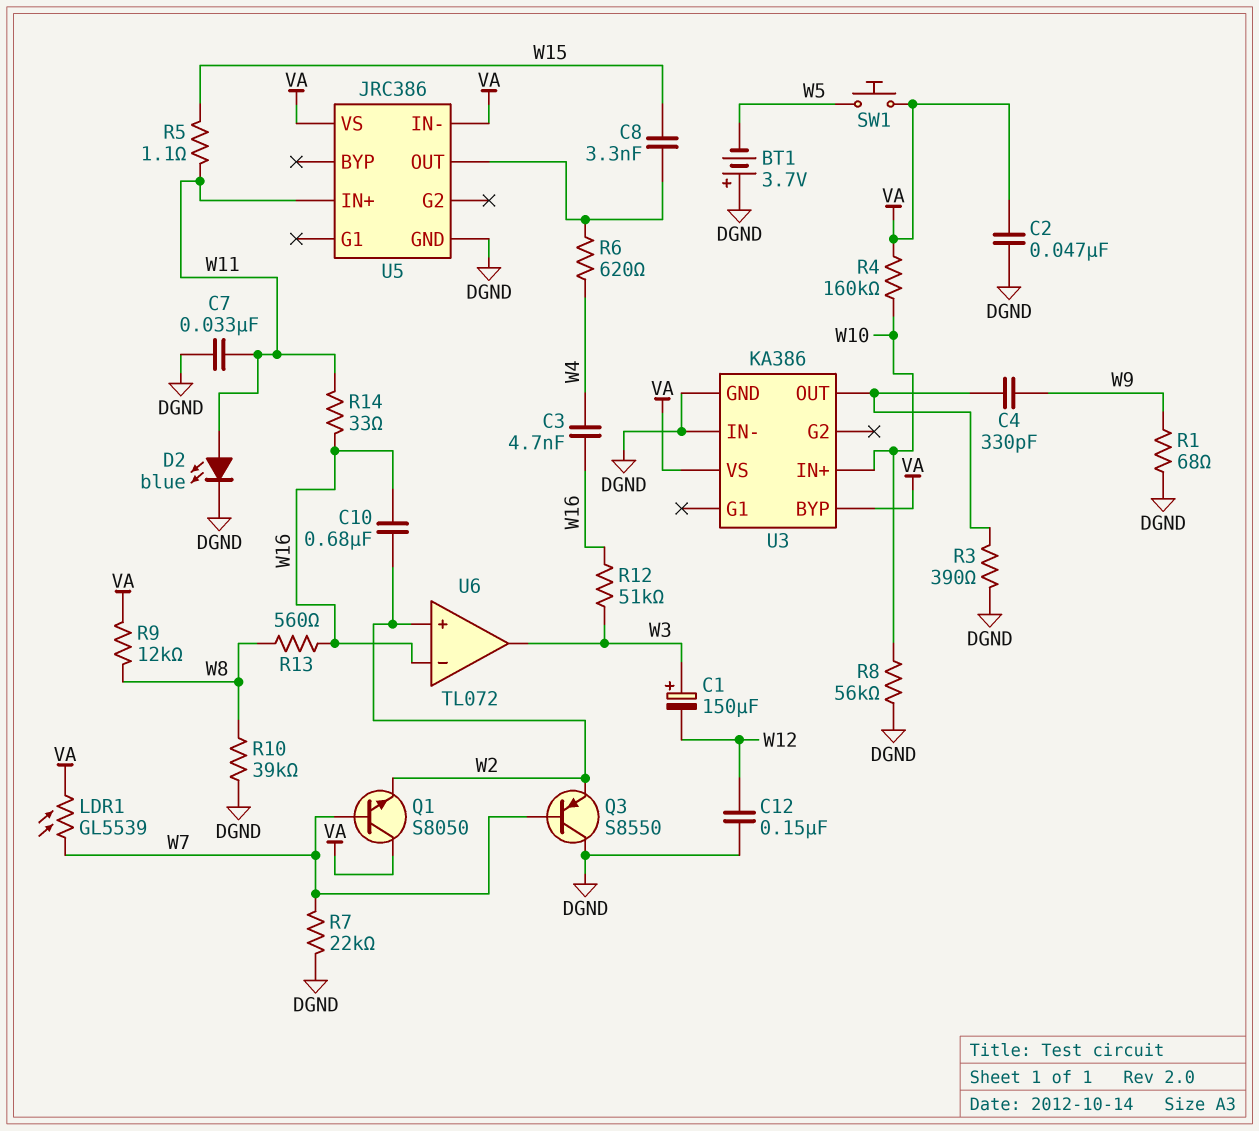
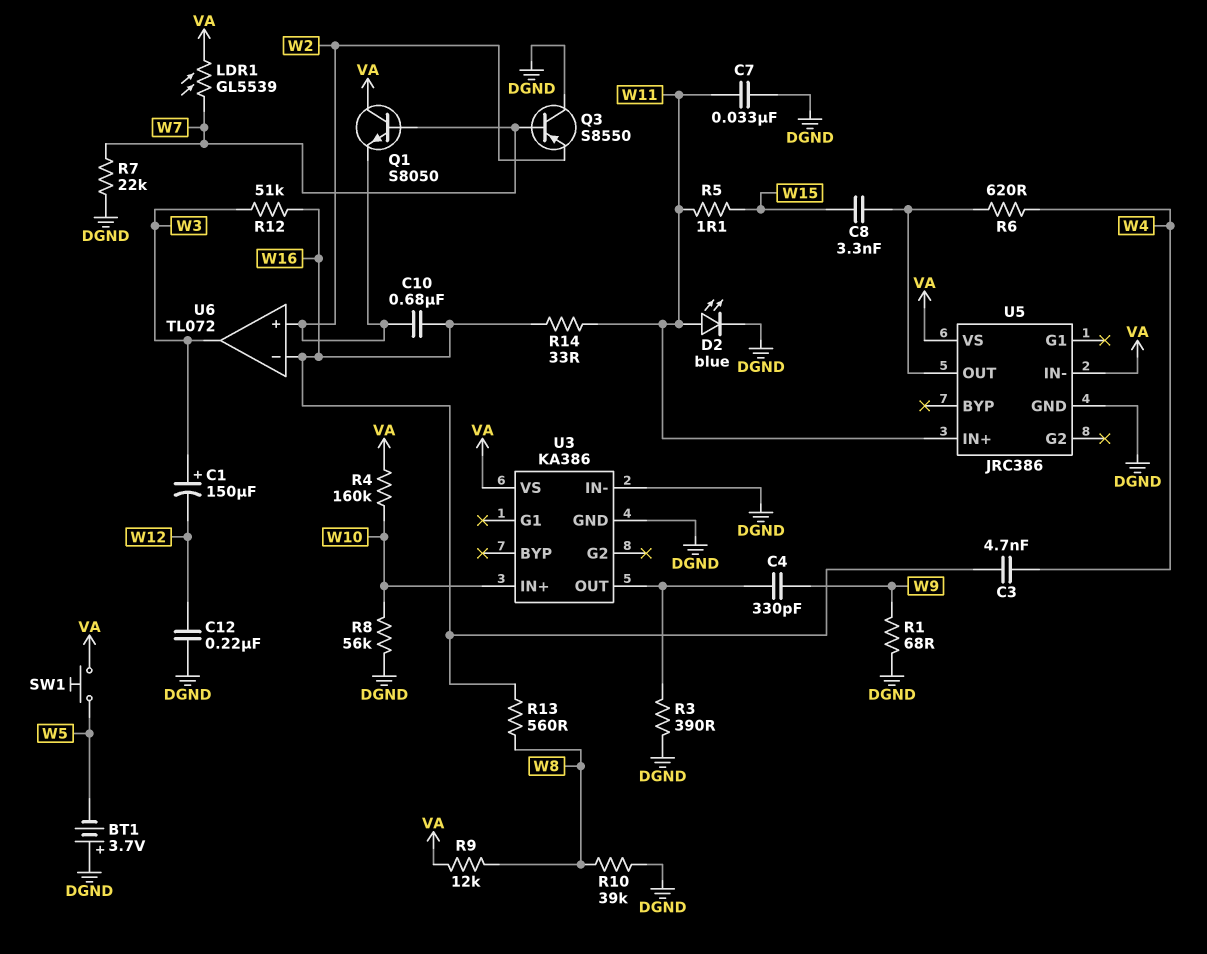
C2: 47nF (DGND, VA) -> none
C12: 150nF (DGND, W12) -> 220nF (DGND, W12)
U3 pin BYP: VA -> none

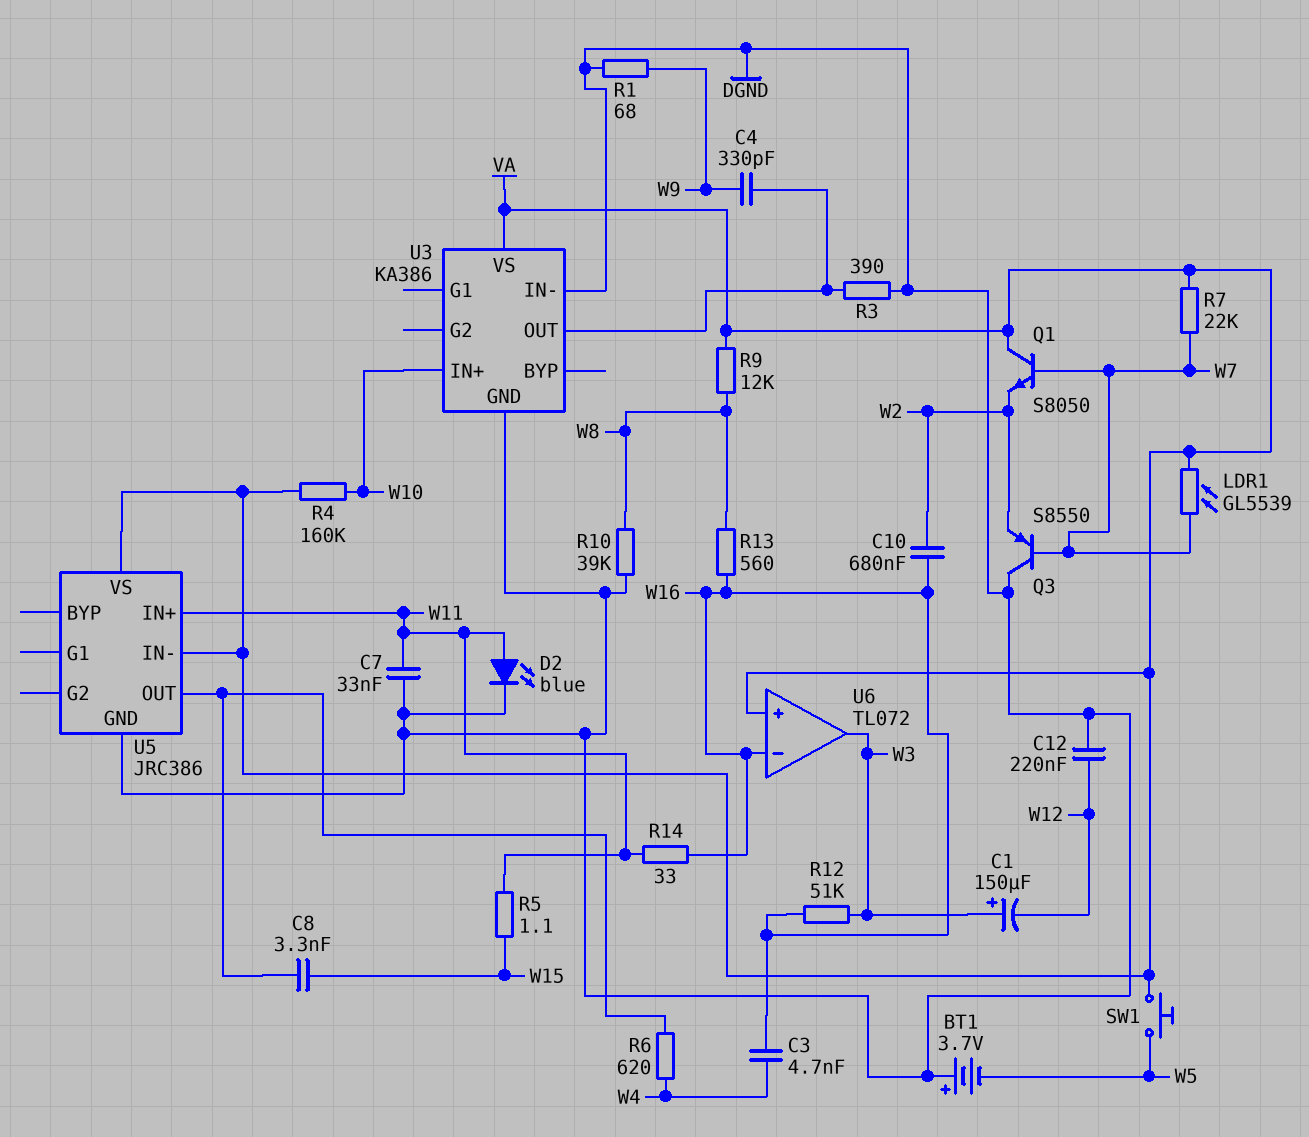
R7: 22k (DGND, W7) -> 22k (VA, W7)
R8: 56k (DGND, W10) -> none
U6 pin in+: W2 -> VA

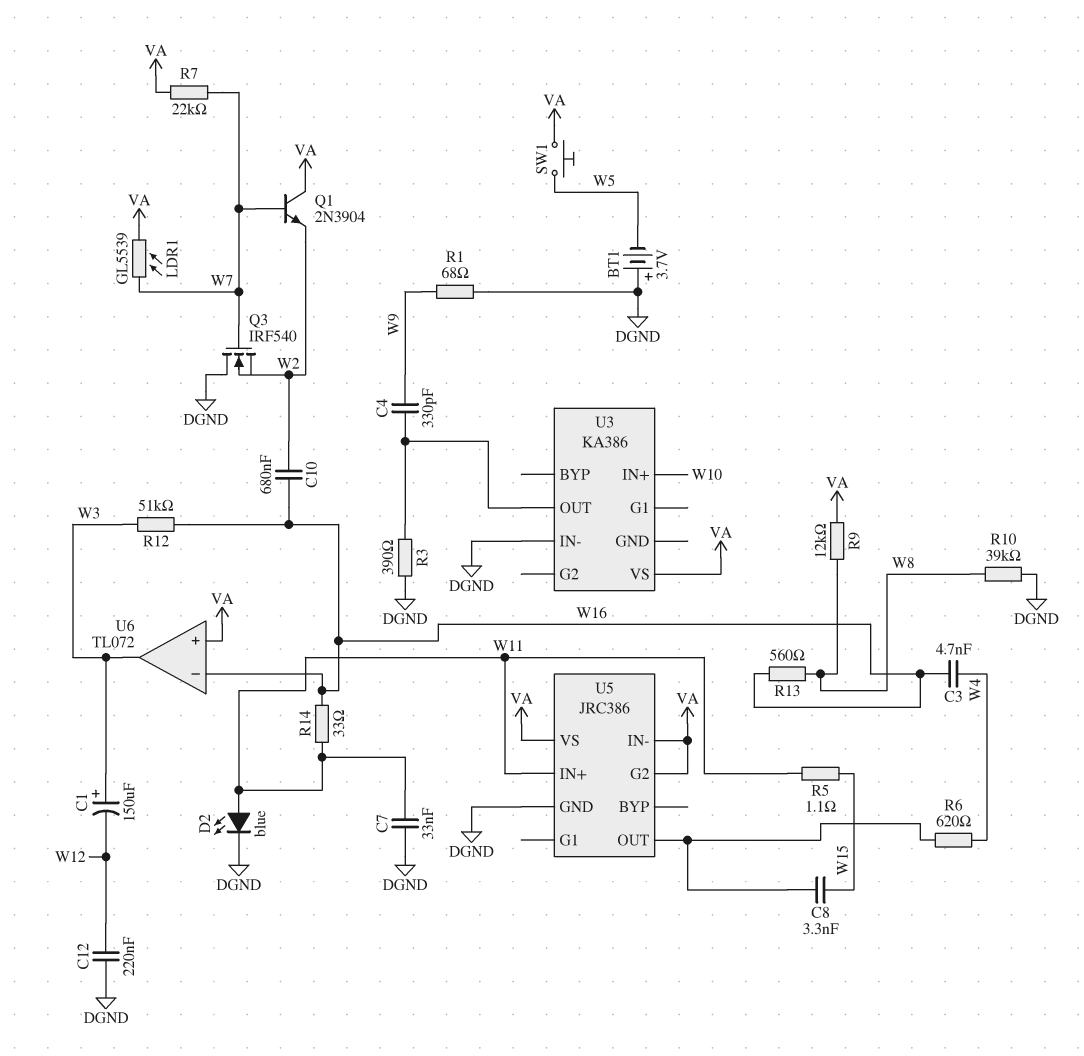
Q1: NPN S8050 (B W7, C VA, E W2) -> NPN 2N3904 (B W7, C VA, E W2)
Q3: PNP S8550 (B W7, C DGND, E W2) -> NMOS IRF540 (G W7, D DGND, S W2)
R4: 160k (VA, W10) -> none
U3 pin GND: DGND -> none
U5 pin G2: none -> VA

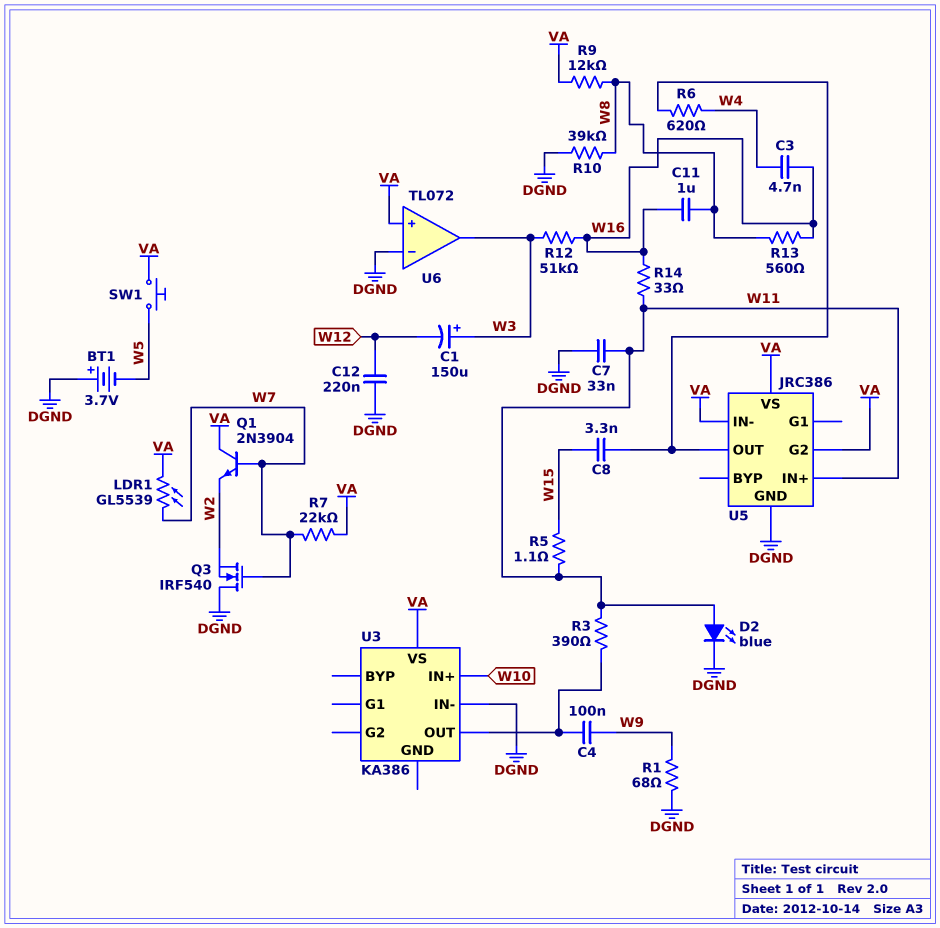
C4: 330pF (U3/OUT, W9) -> 100nF (U3/OUT, W9)
C10: 680nF (W2, W16) -> none
C11: none -> 1uF (W8, W16)
R3: 390 (DGND, U3/OUT) -> 390 (U3/OUT, W11)
U6 pin in-: W16 -> DGND

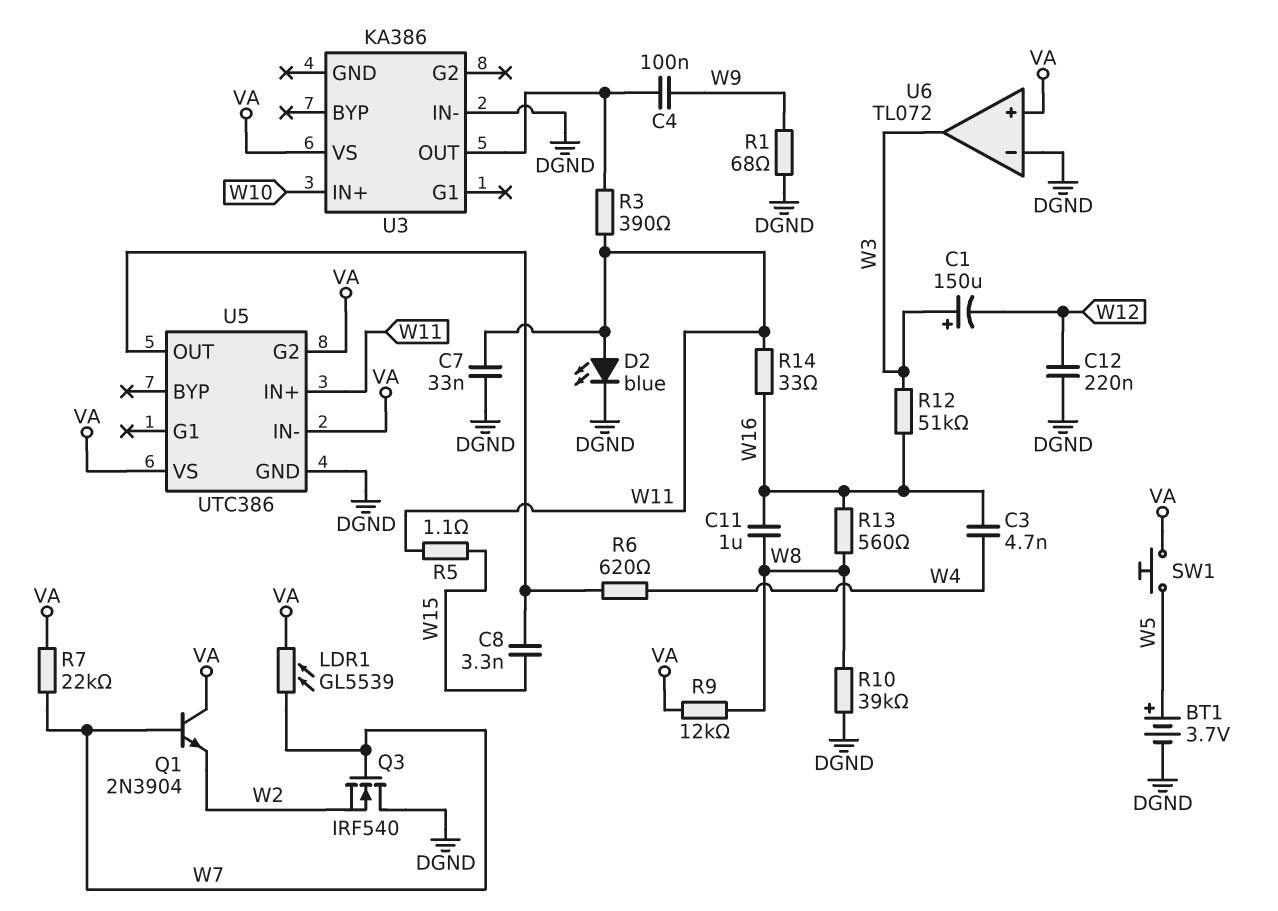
BT1: 3.7V (plus DGND, minus W5) -> 3.7V (plus W5, minus DGND)
U5: JRC386 -> UTC386

